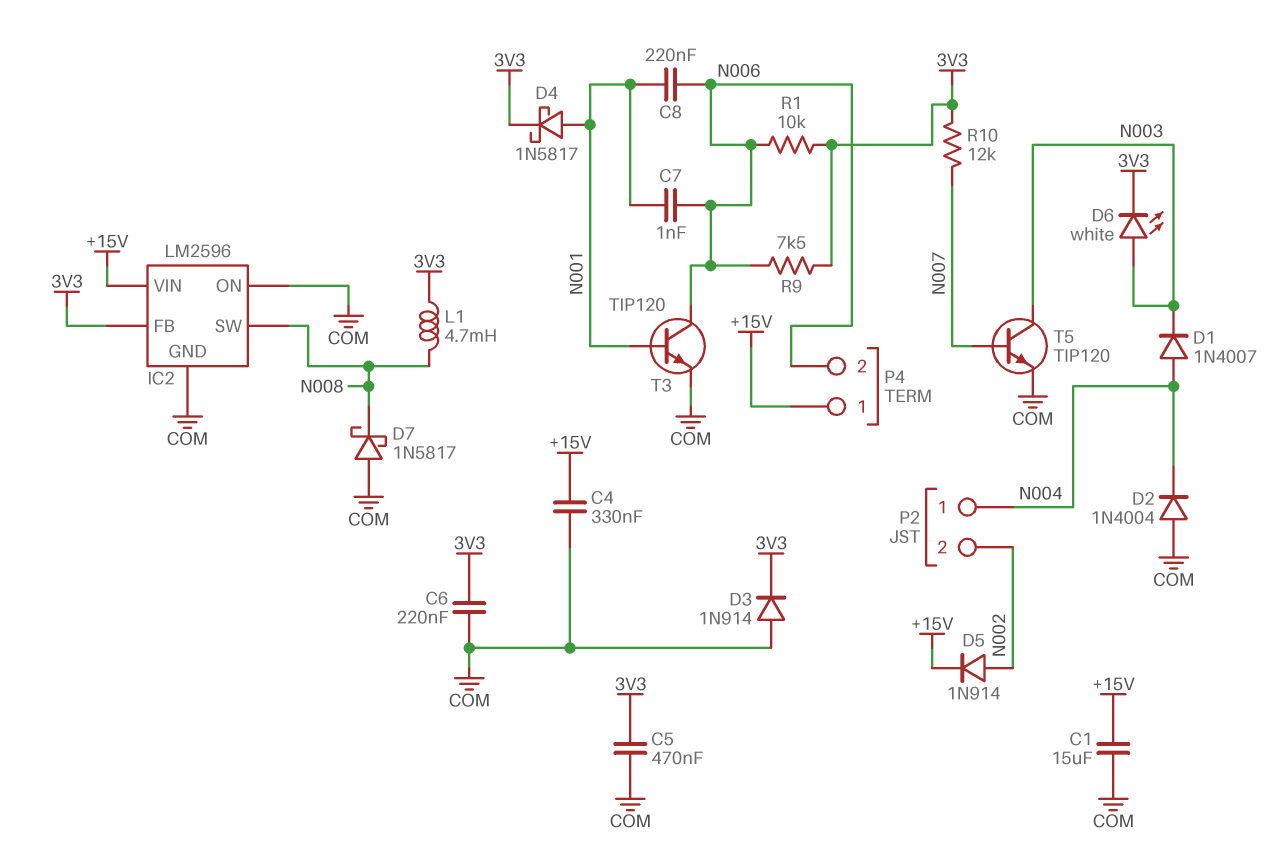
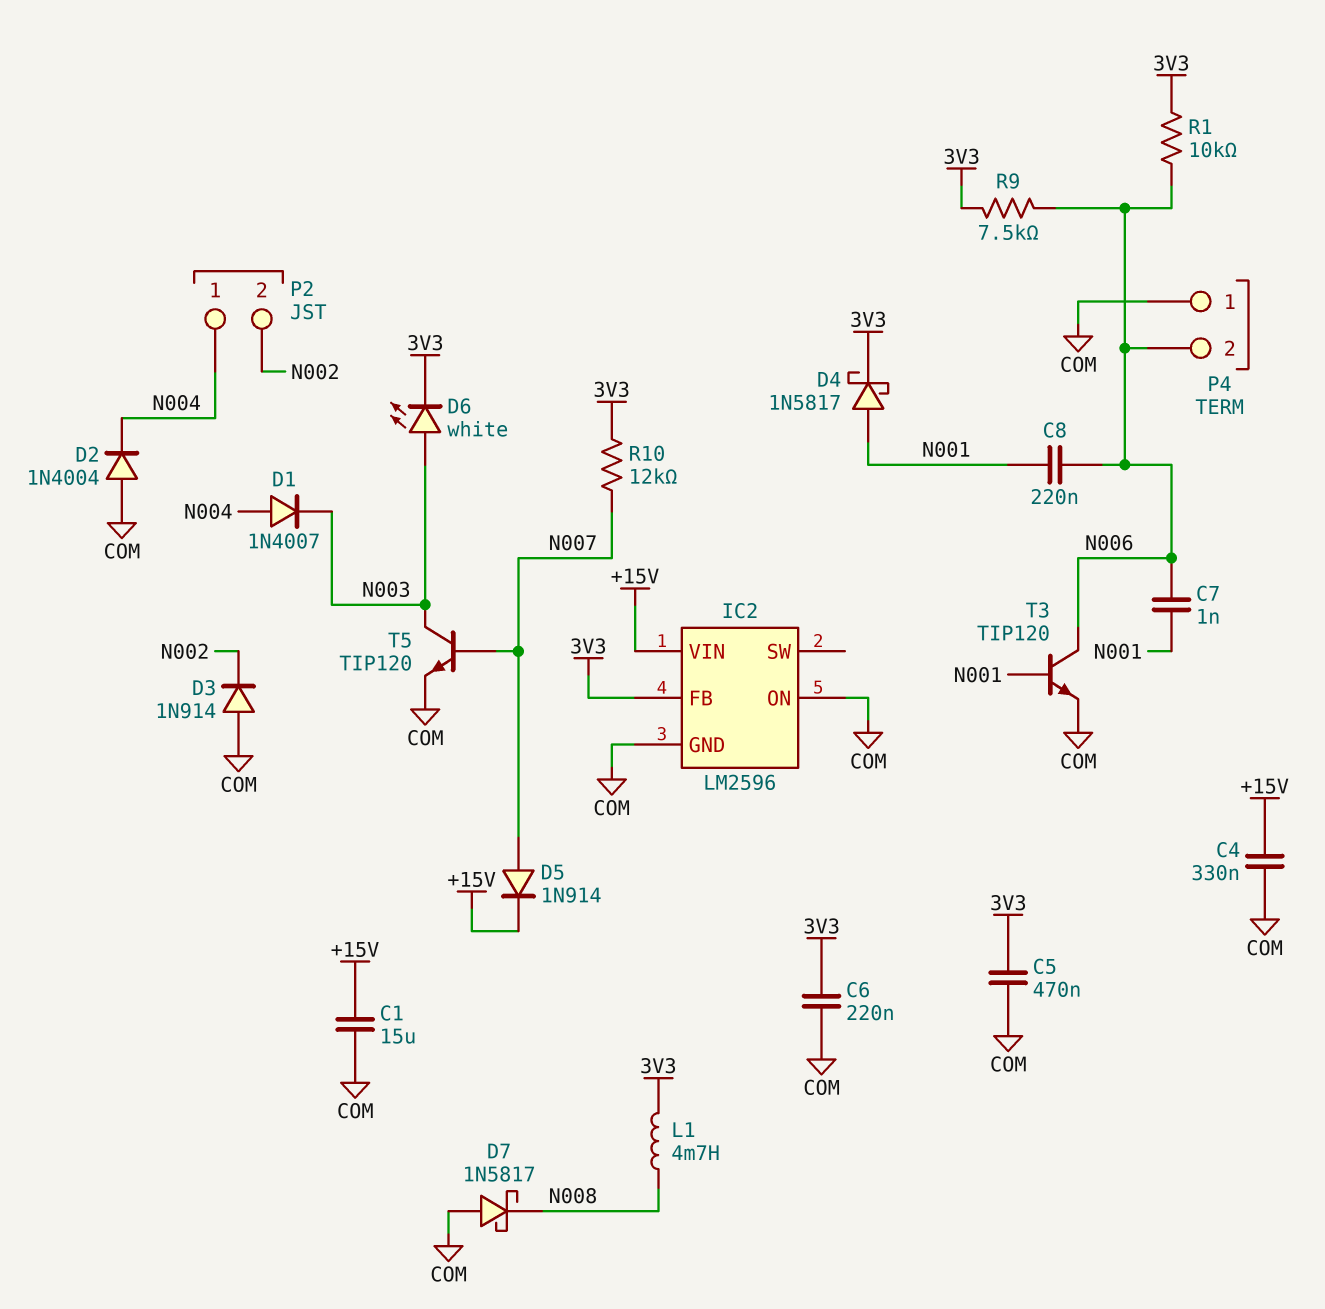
D3: diode 1N914 (A COM, K 3V3) -> diode 1N914 (A COM, K N002)
D5: diode 1N914 (A N002, K +15V) -> diode 1N914 (A N007, K +15V)
IC2 pin SW: N008 -> none
P4 pin 1: +15V -> COM

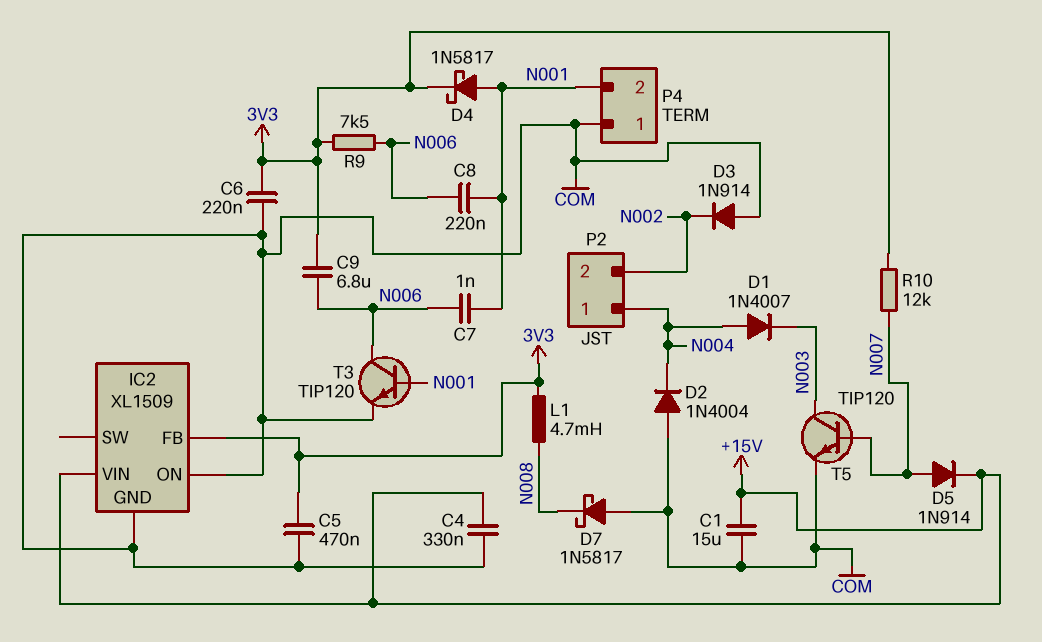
C9: none -> 6.8uF (3V3, N006)
D6: LED white (A N003, K 3V3) -> none
IC2: LM2596 -> XL1509
P4 pin 2: N006 -> N001
R1: 10k (3V3, N006) -> none

